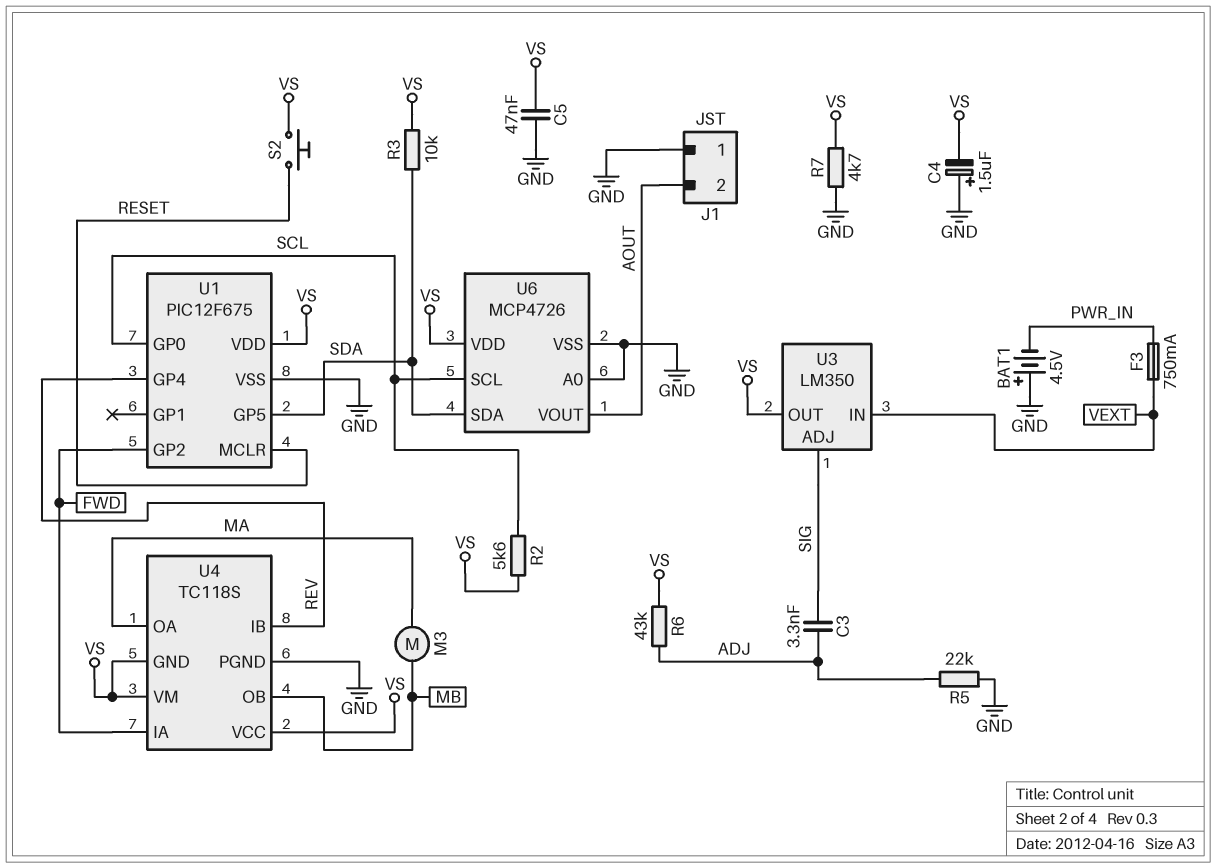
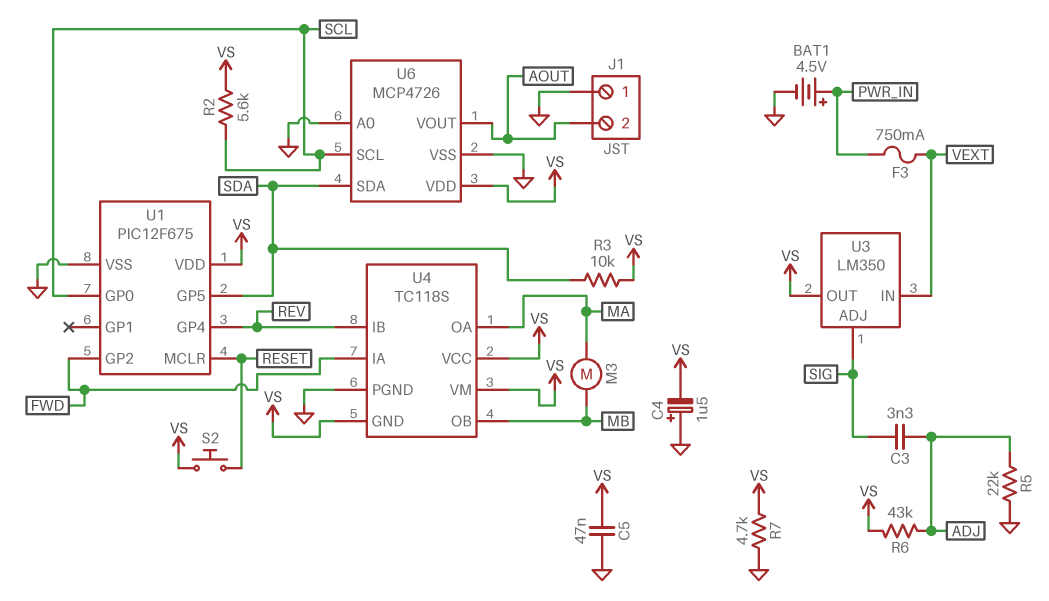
BAT1: 4.5V (plus GND, minus PWR_IN) -> 4.5V (plus PWR_IN, minus GND)

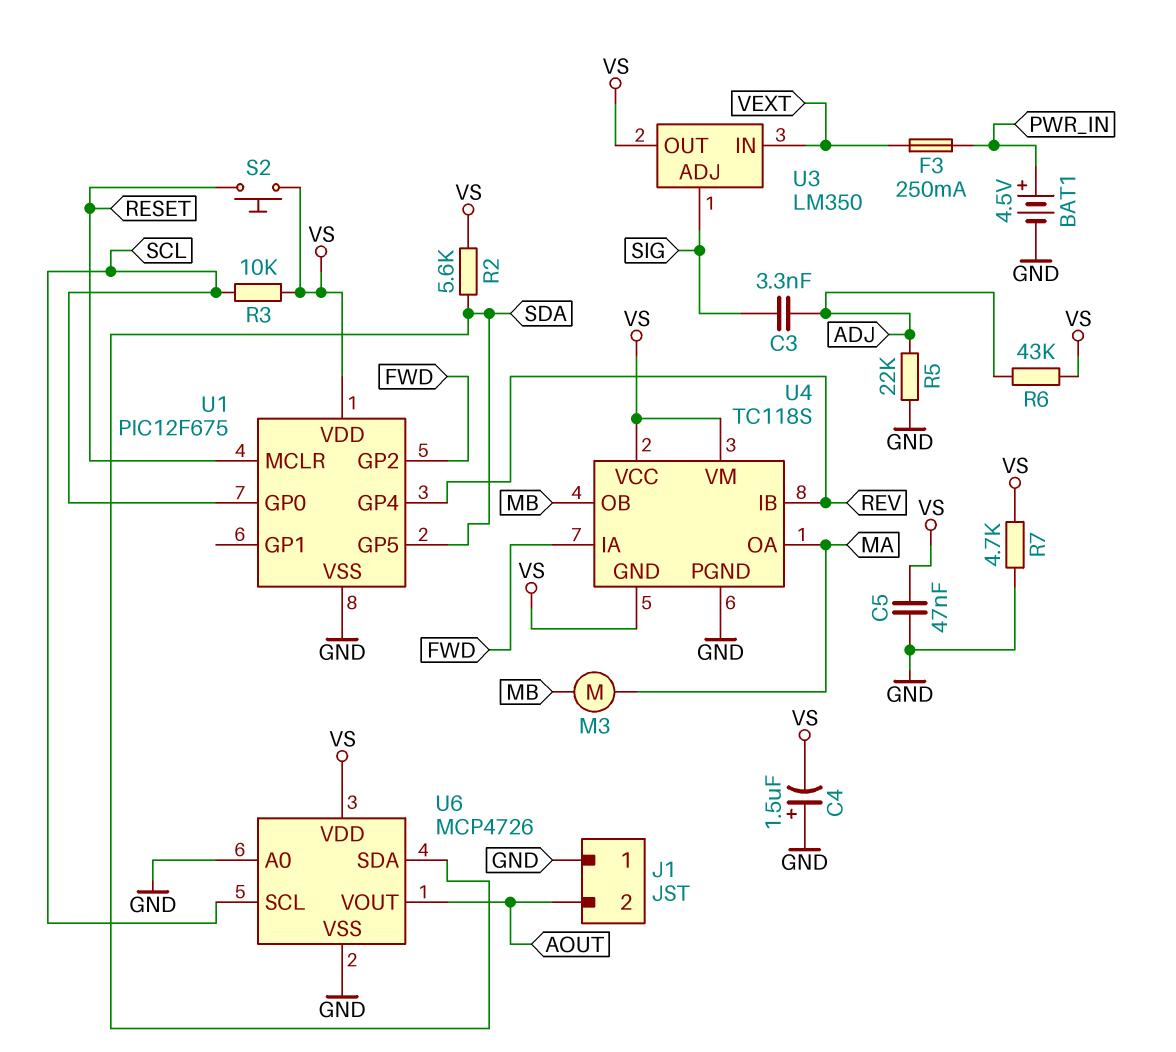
F3: 750mA (PWR_IN, VEXT) -> 250mA (PWR_IN, VEXT)
R2: 5.6k (SCL, VS) -> 5.6k (SDA, VS)
R3: 10k (SDA, VS) -> 10k (SCL, VS)

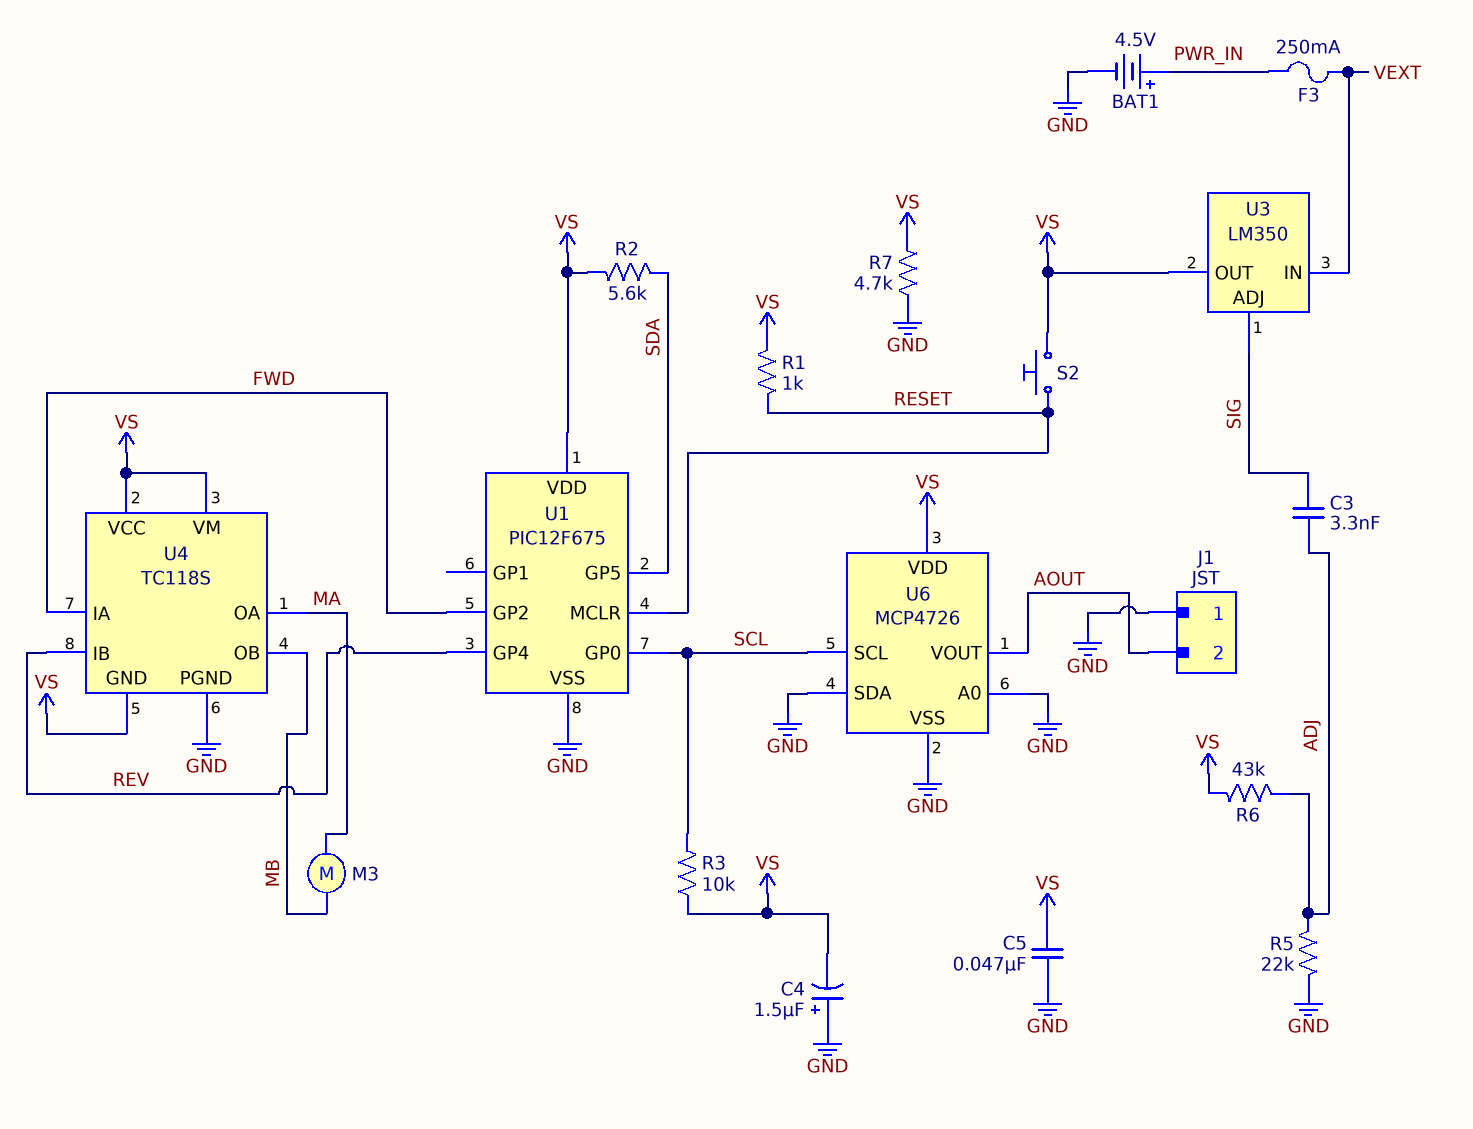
R1: none -> 1k (RESET, VS)
U6 pin SDA: SDA -> GND

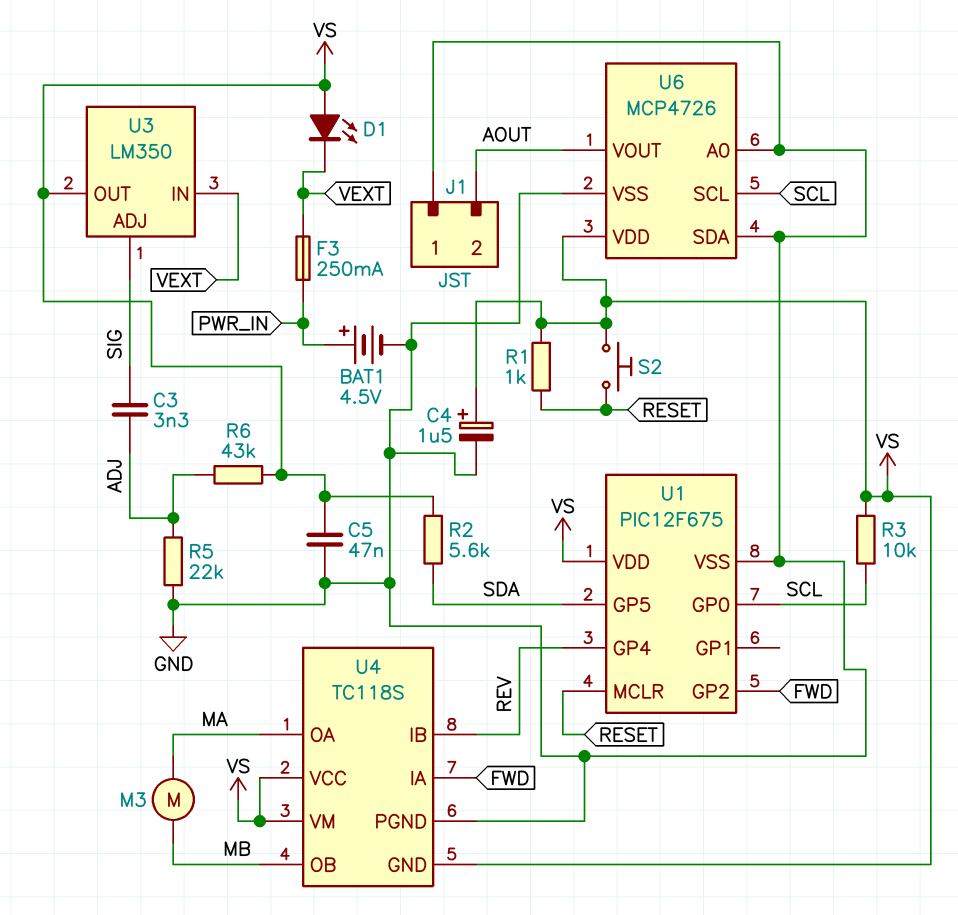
C4: 1.5uF (plus GND, minus VS) -> 1.5uF (plus VS, minus GND)
D1: none -> LED (A VS, K VEXT)
R7: 4.7k (GND, VS) -> none

